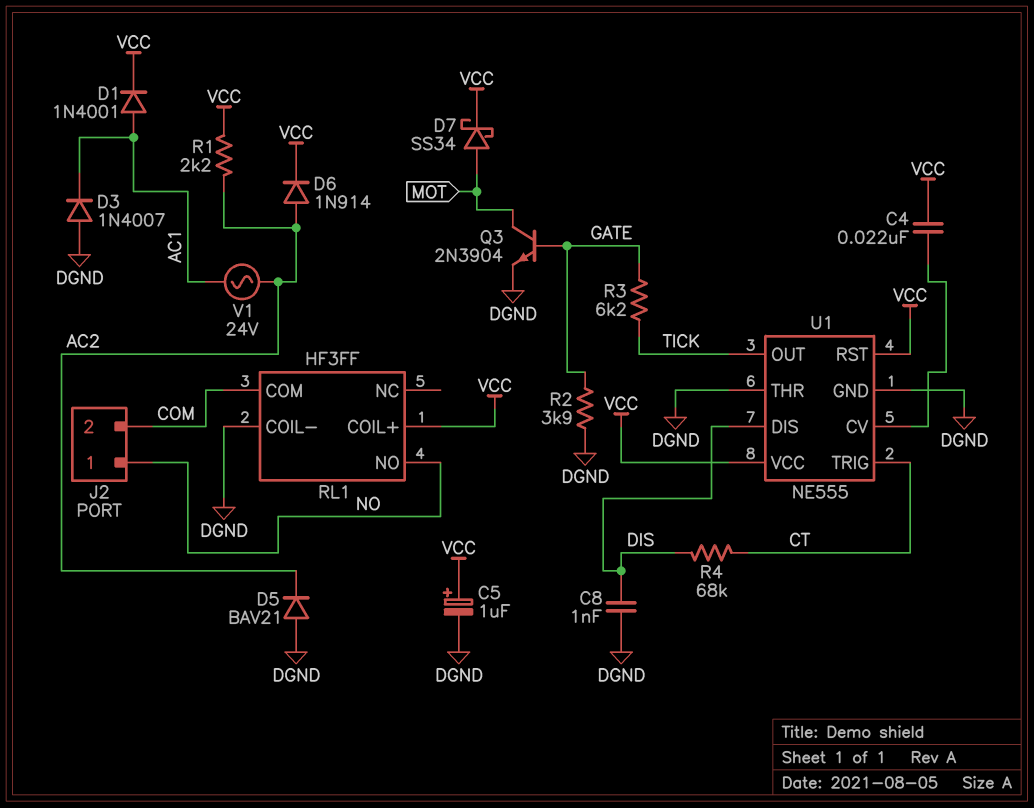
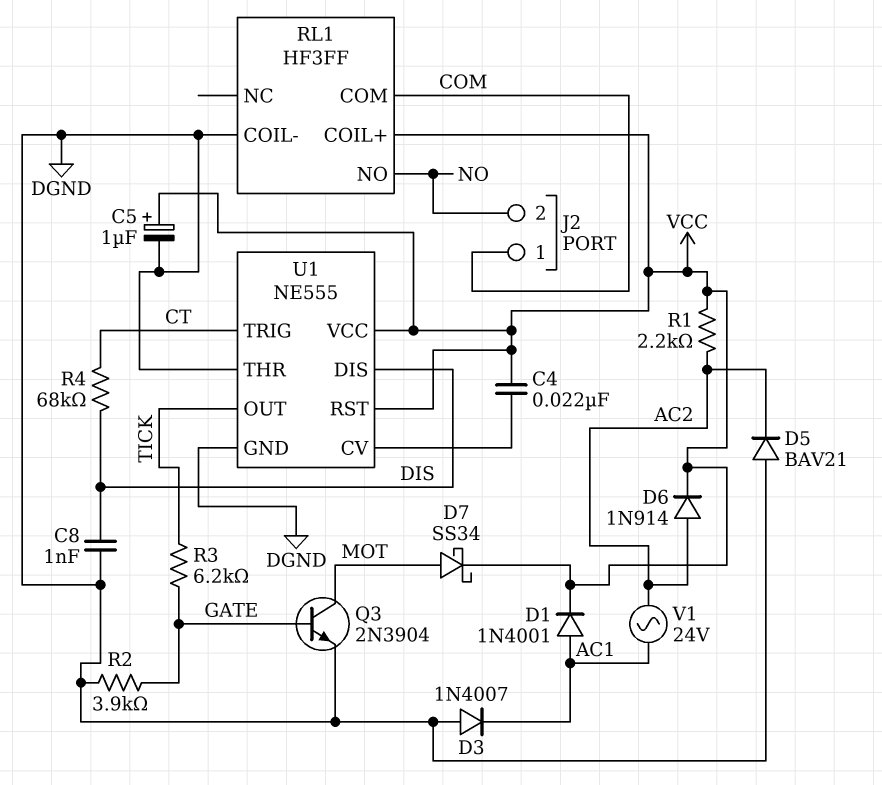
J2 pin 1: NO -> COM
J2 pin 2: COM -> NO

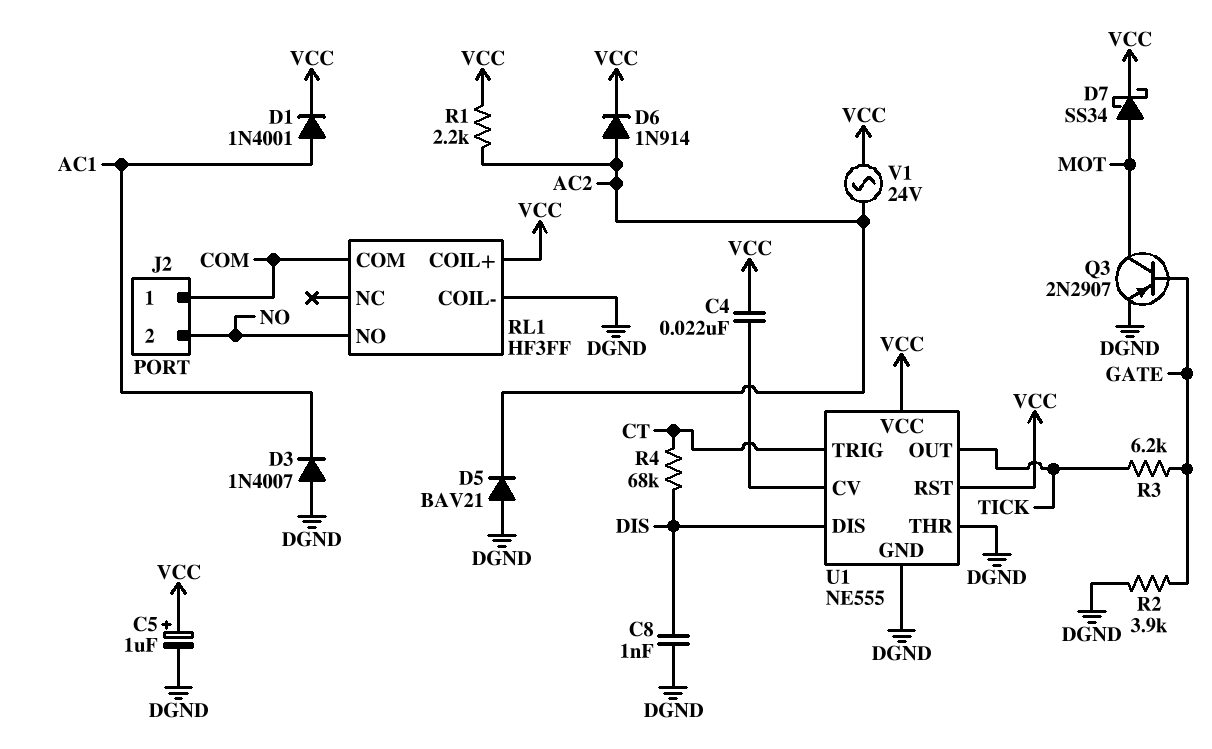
Q3: NPN 2N3904 (B GATE, C MOT, E DGND) -> PNP 2N2907 (B GATE, C MOT, E DGND)
V1: AC 24V (AC1, AC2) -> AC 24V (AC2, VCC)

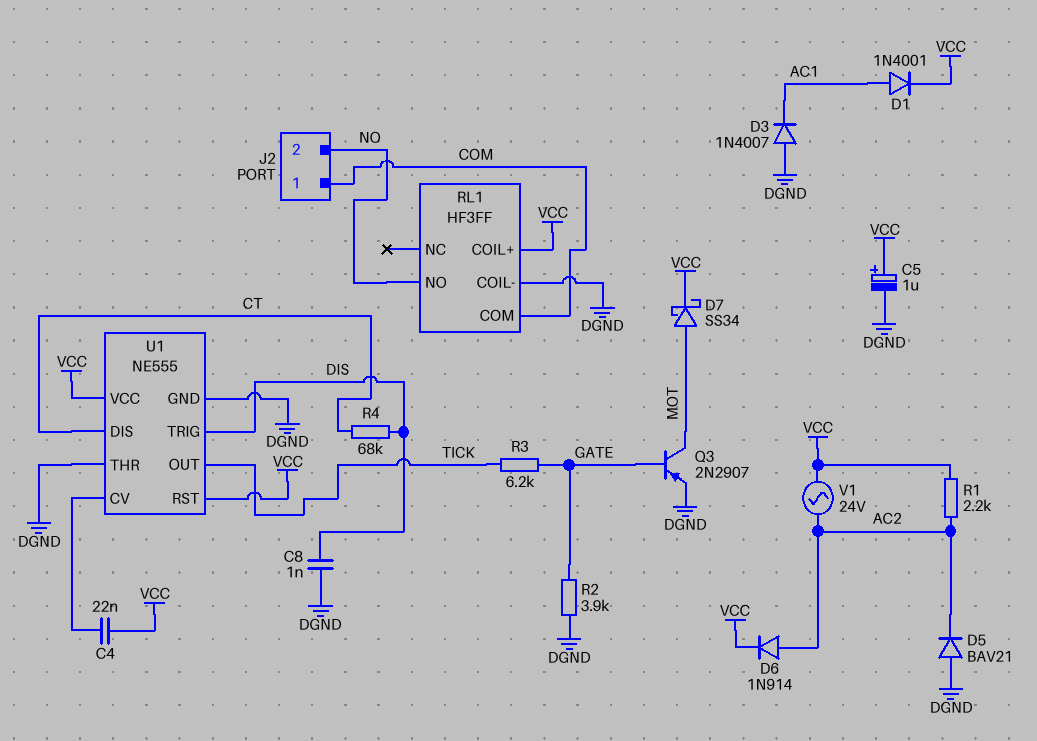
U1 pin DIS: DIS -> CT
U1 pin TRIG: CT -> DIS

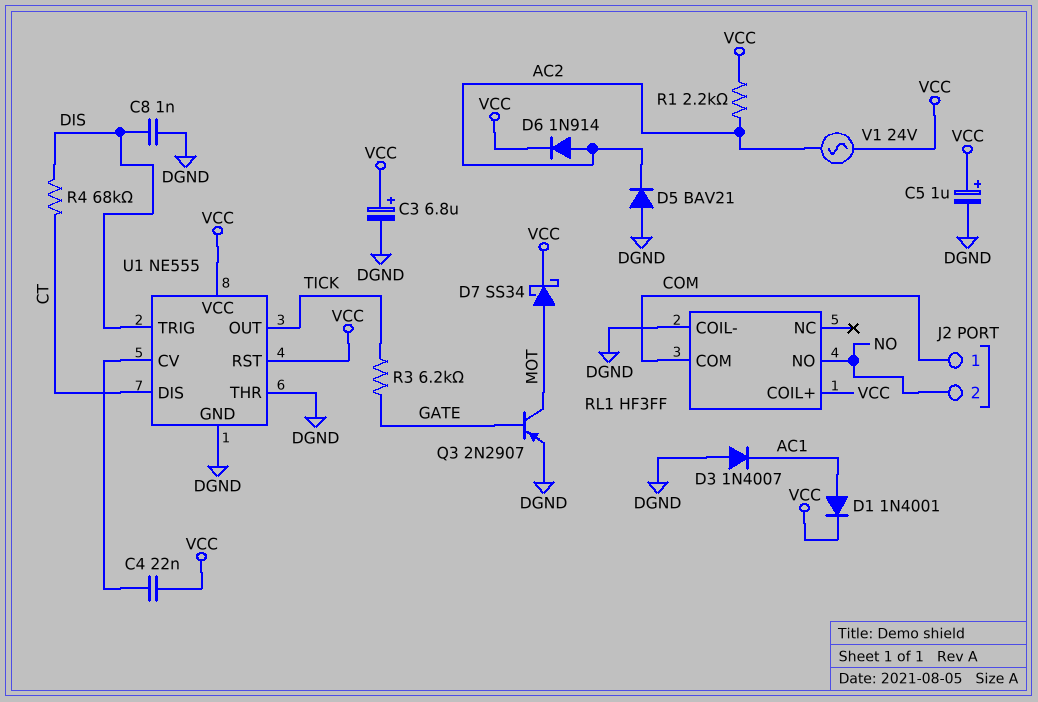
C3: none -> 6.8uF (plus VCC, minus DGND)
R2: 3.9k (DGND, GATE) -> none

